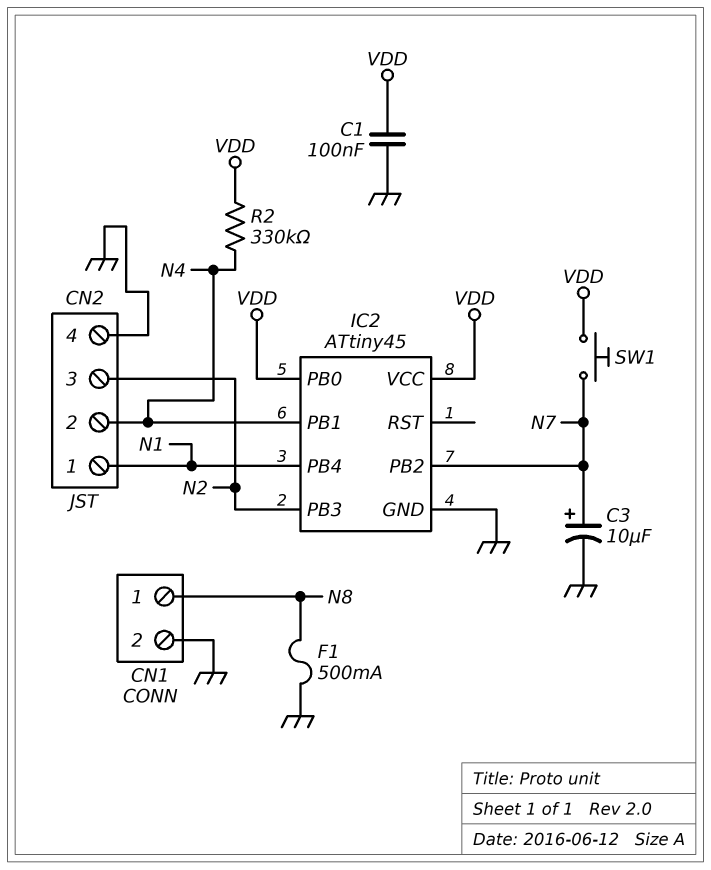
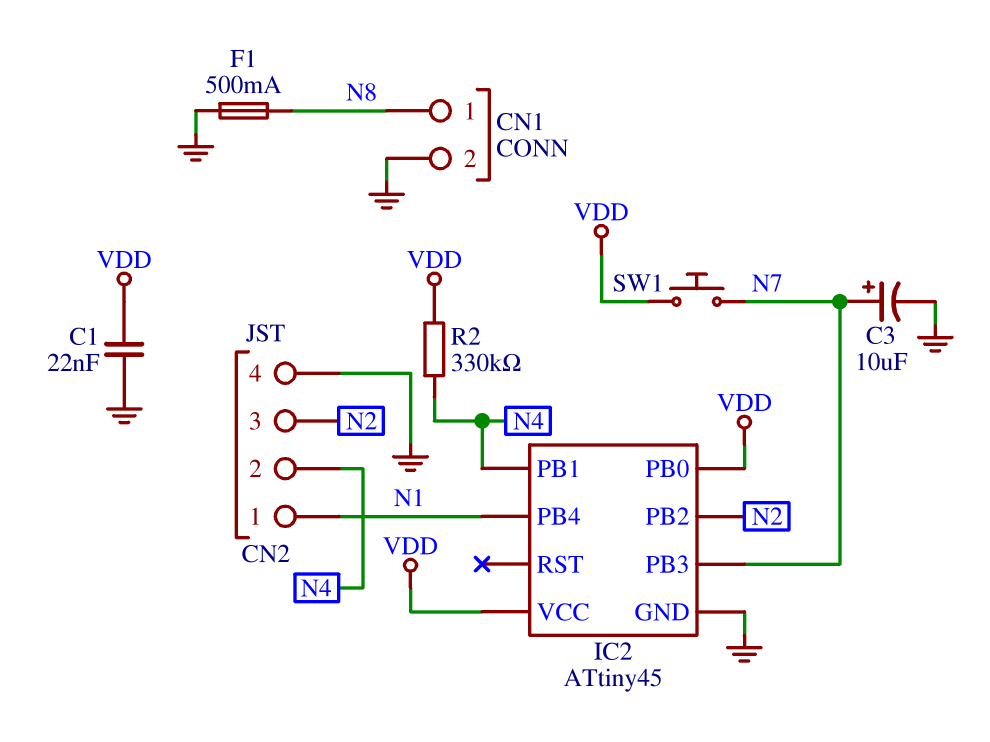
C1: 100nF (GND, VDD) -> 22nF (GND, VDD)
IC2 pin PB2: N7 -> N2
IC2 pin PB3: N2 -> N7

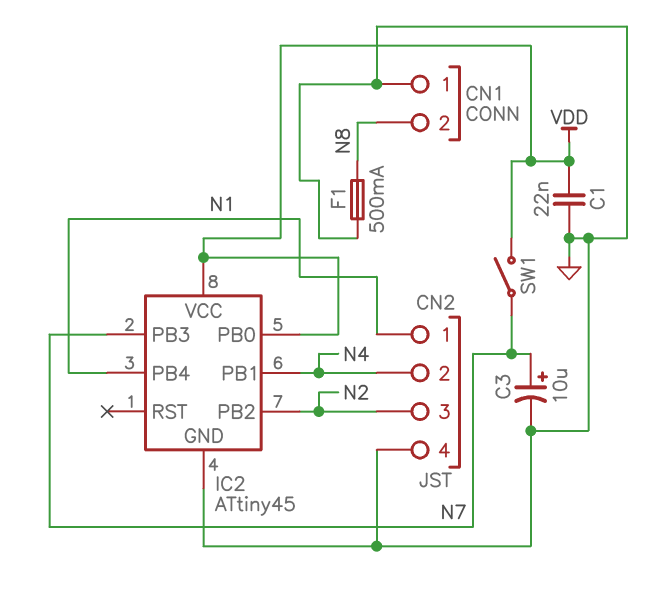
CN1 pin 1: N8 -> GND
CN1 pin 2: GND -> N8
R2: 330k (N4, VDD) -> none
SW1: button (N7, VDD) -> switch (N7, VDD)

